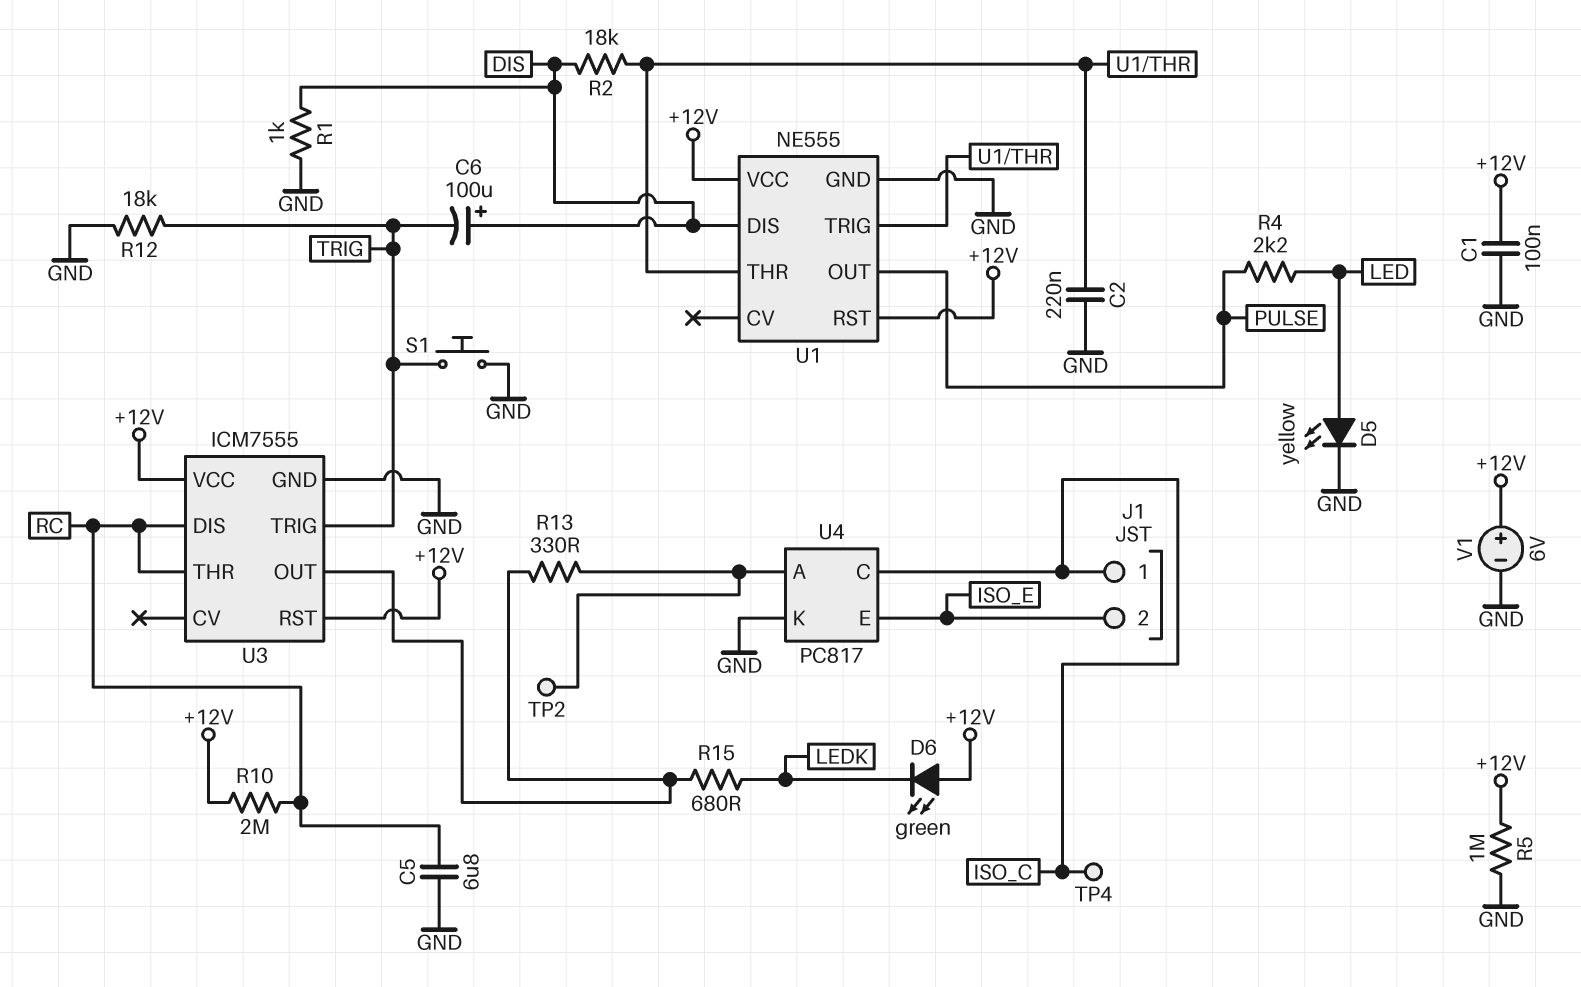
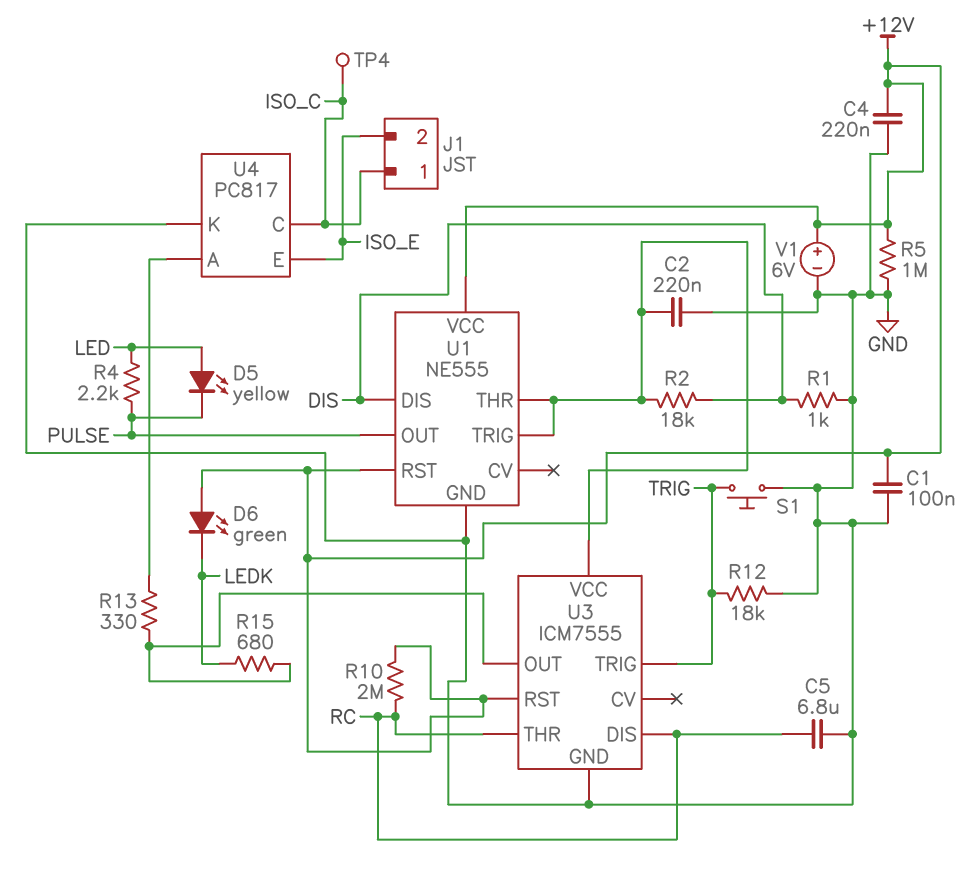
C4: none -> 220nF (+12V, GND)
C6: 100uF (plus DIS, minus TRIG) -> none
D5: LED yellow (A LED, K GND) -> LED yellow (A LED, K PULSE)
TP2: test point (U4/A) -> none
U3 pin VCC: +12V -> U1/THR

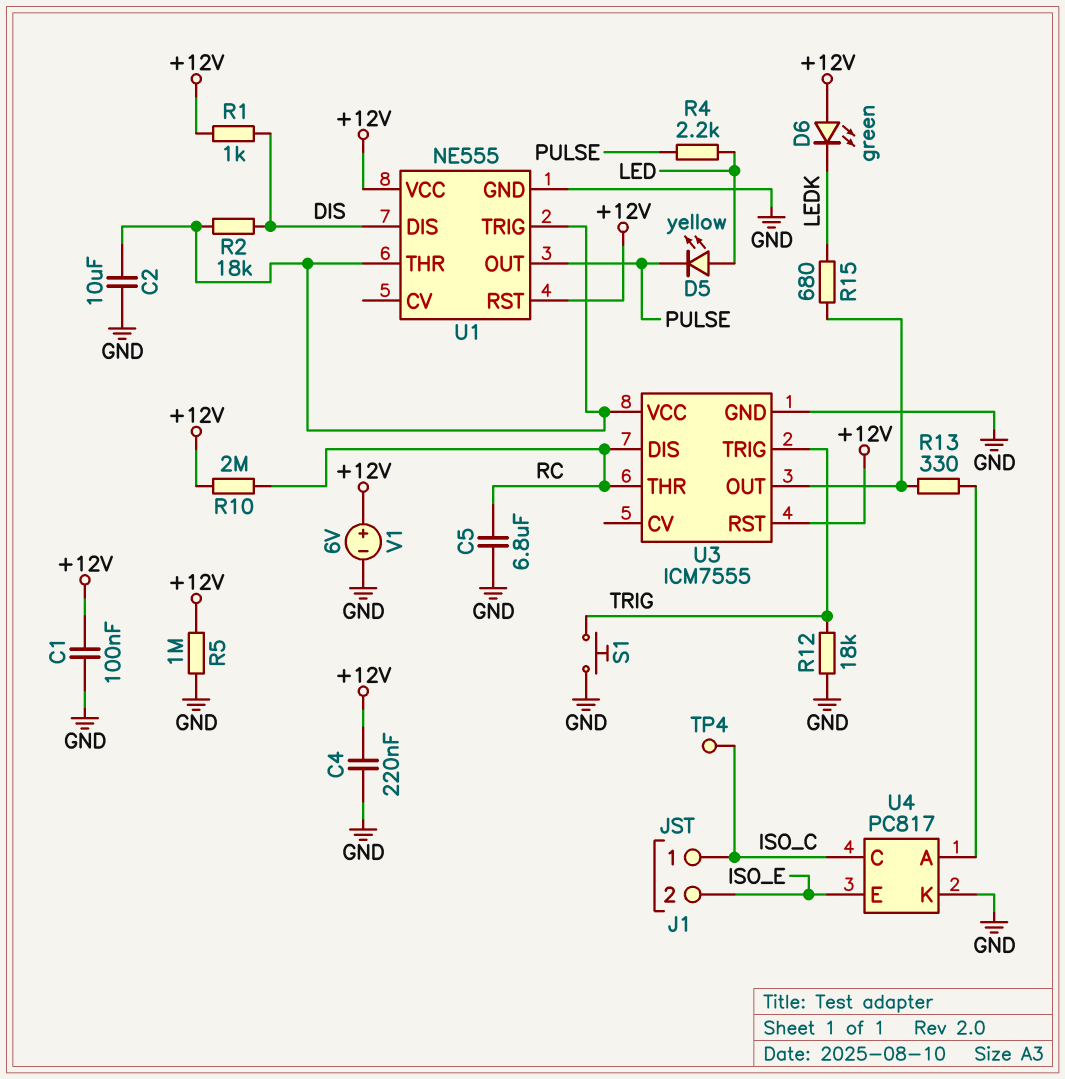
C2: 220nF (GND, U1/THR) -> 10uF (GND, U1/THR)
R1: 1k (DIS, GND) -> 1k (+12V, DIS)

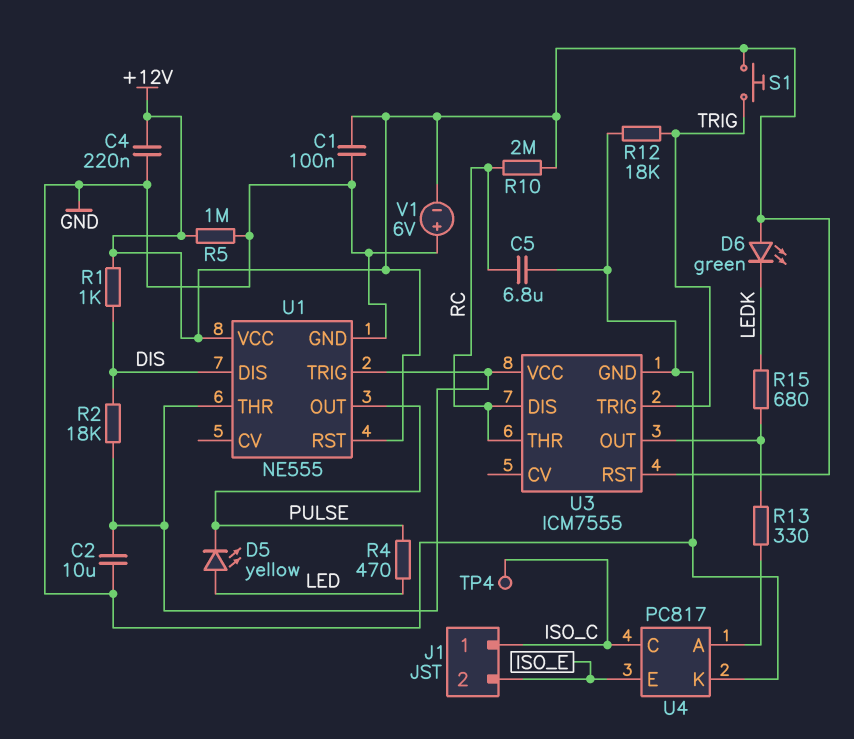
R4: 2.2k (LED, PULSE) -> 470 (LED, PULSE)
S1: button (GND, TRIG) -> button (+12V, TRIG)
V1: 6V (plus +12V, minus GND) -> 6V (plus GND, minus +12V)

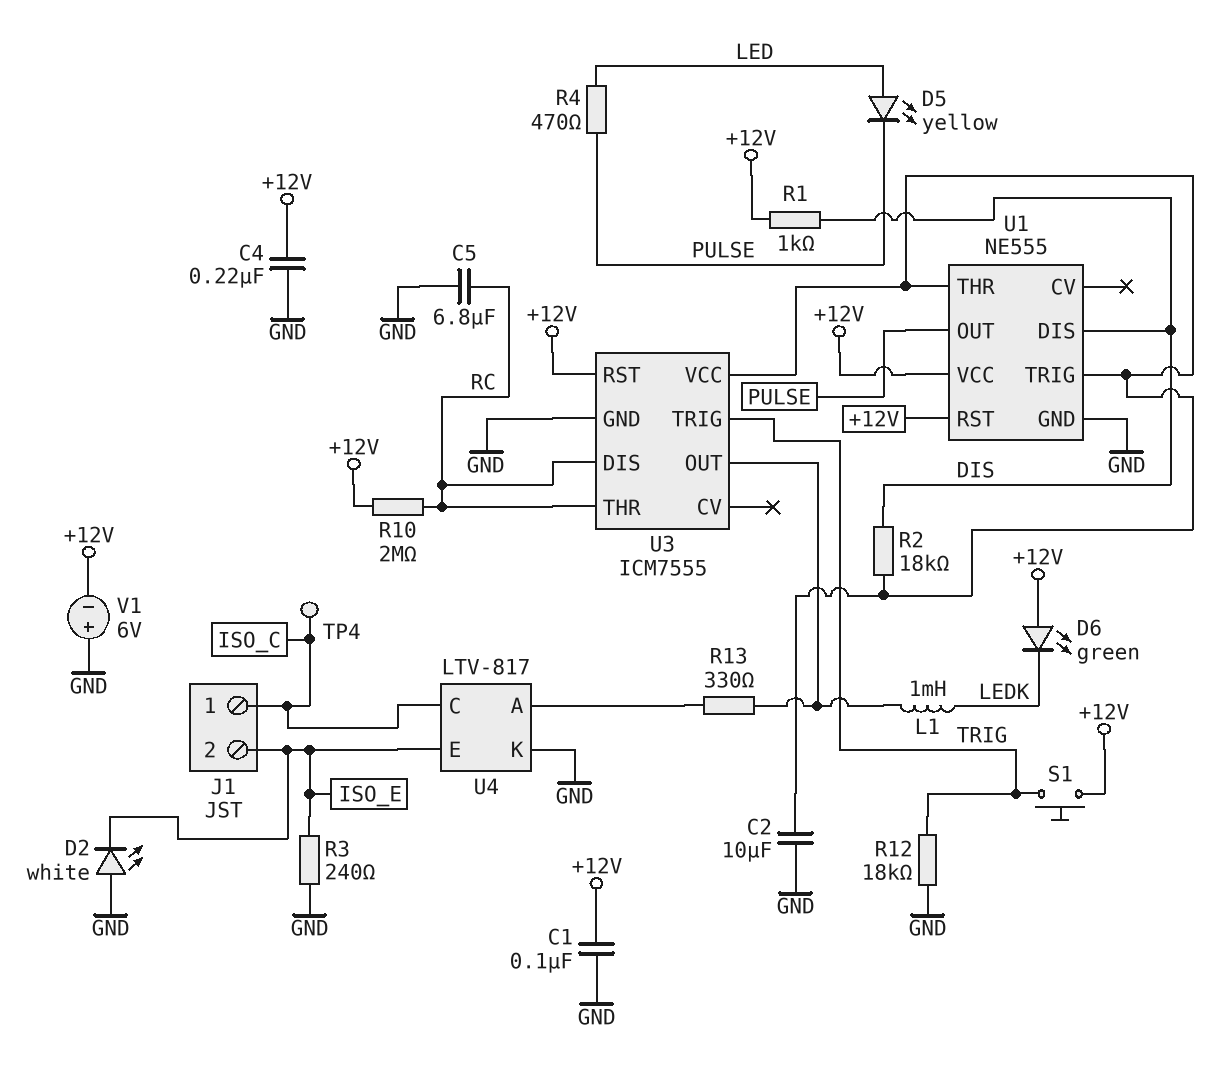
D2: none -> LED white (A GND, K ISO_E)
L1: none -> 1mH (LEDK, U3/OUT)
R3: none -> 240 (GND, ISO_E)
R5: 1M (+12V, GND) -> none
R15: 680 (LEDK, U3/OUT) -> none
U4: PC817 -> LTV-817

